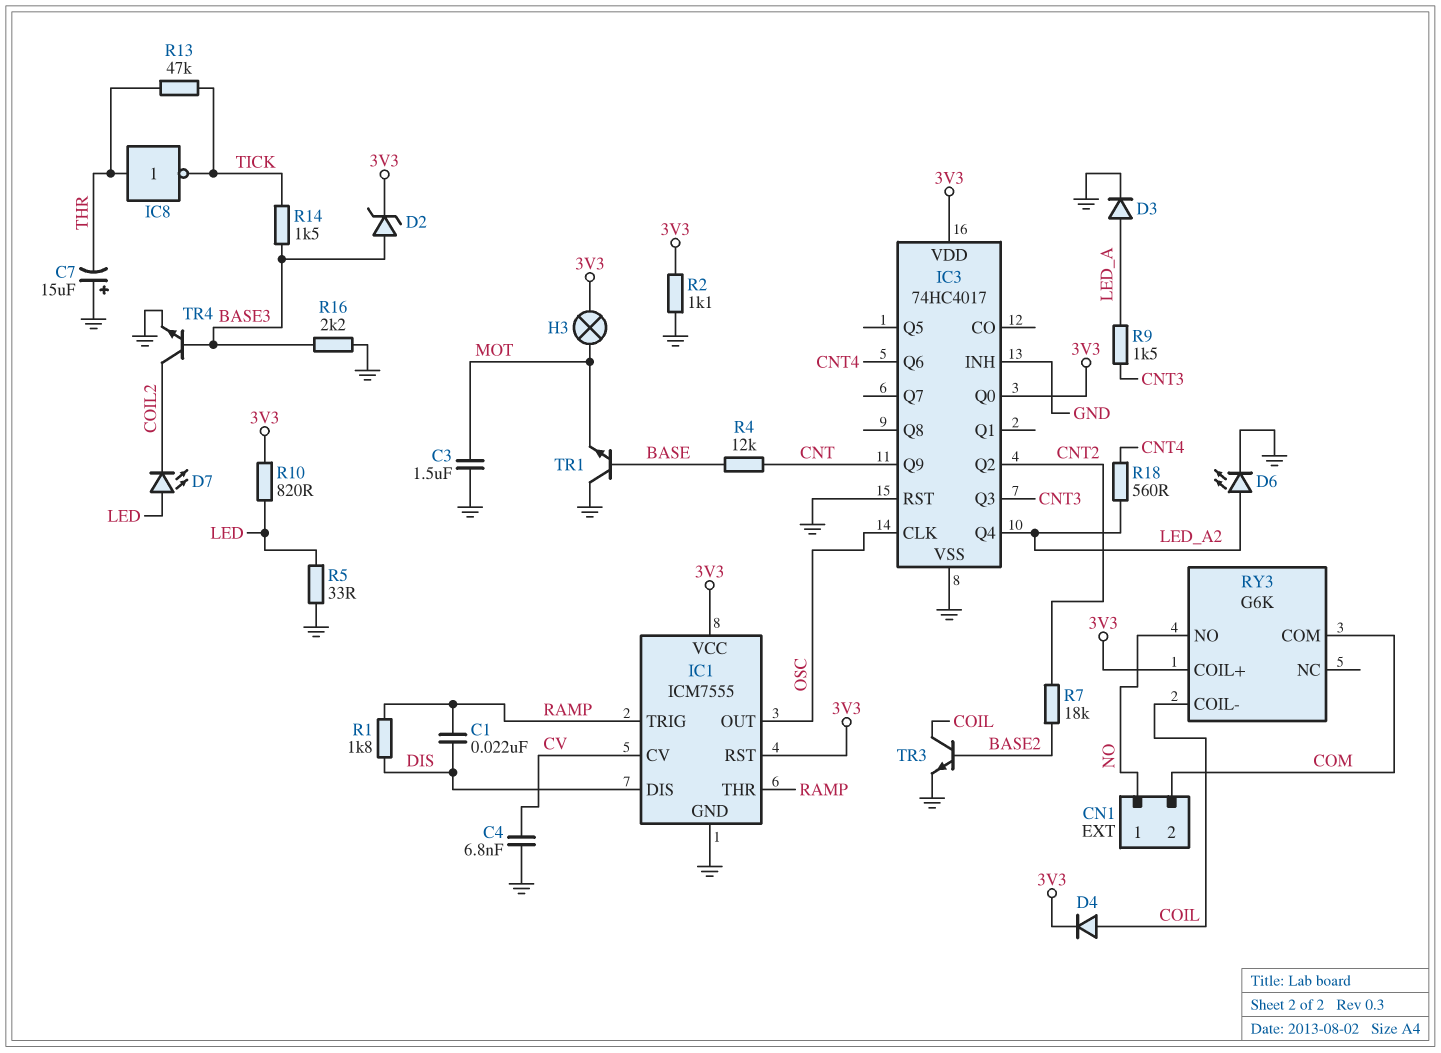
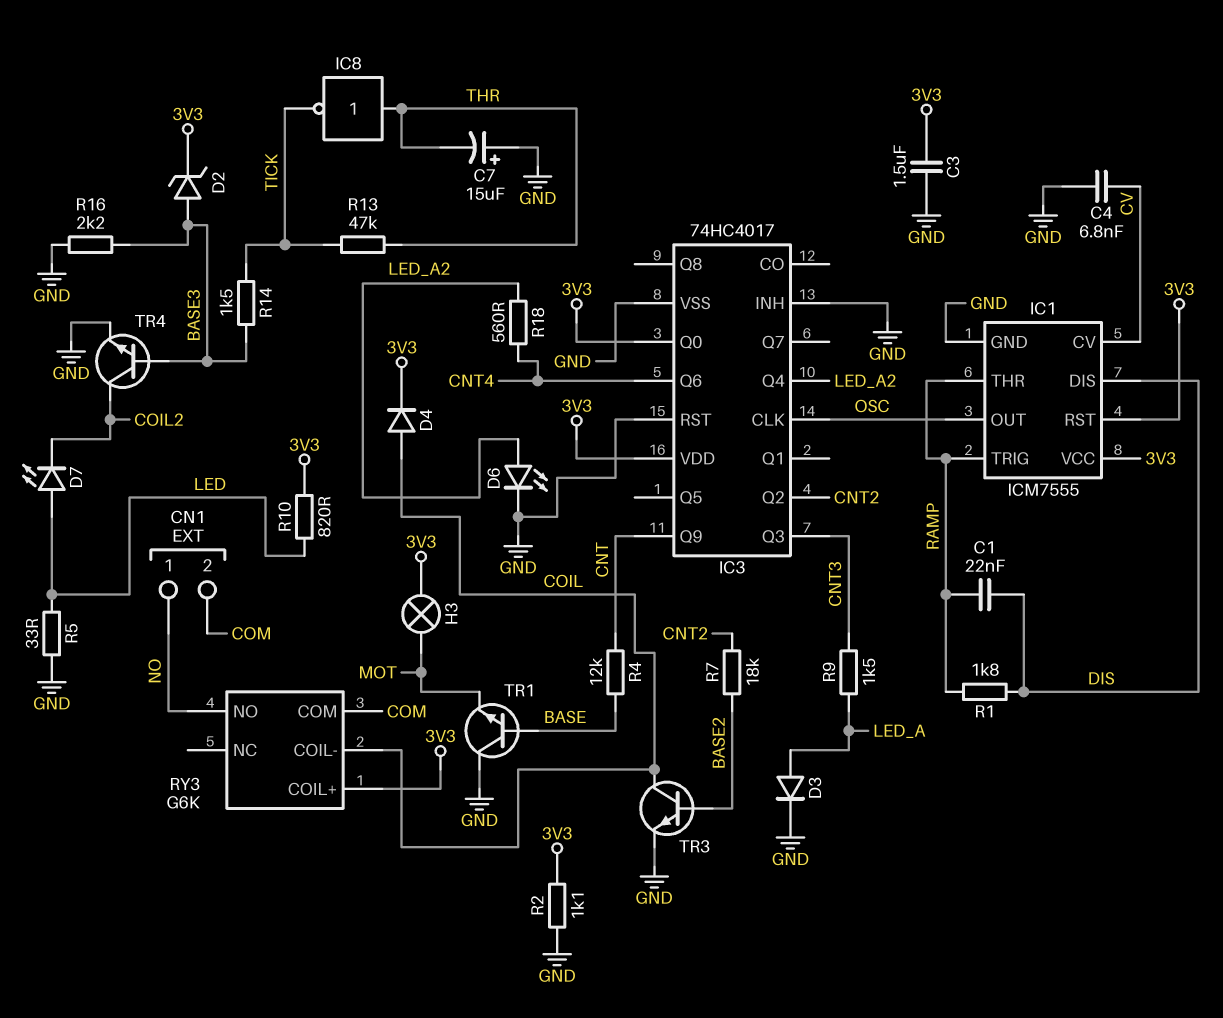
C3: 1.5uF (GND, MOT) -> 1.5uF (3V3, GND)

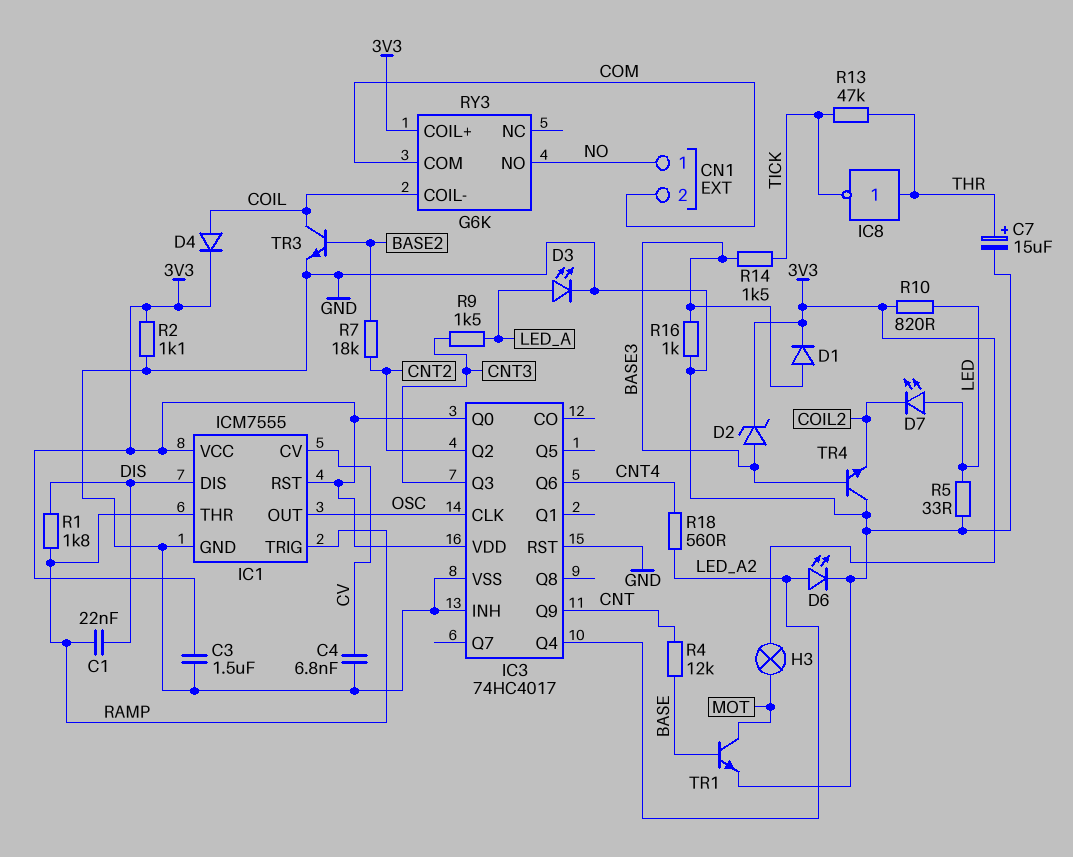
C7: 15uF (plus GND, minus THR) -> 15uF (plus THR, minus GND)
D1: none -> diode (A BASE3, K 3V3)
D3: diode (A LED_A, K GND) -> LED (A LED_A, K GND)
R16: 2.2k (BASE3, GND) -> 1k (BASE3, GND)
TR1: NPN (B BASE, C GND, E MOT) -> NPN (B BASE, C MOT, E GND)
TR4: NPN (B BASE3, C COIL2, E GND) -> NPN (B BASE3, C GND, E COIL2)

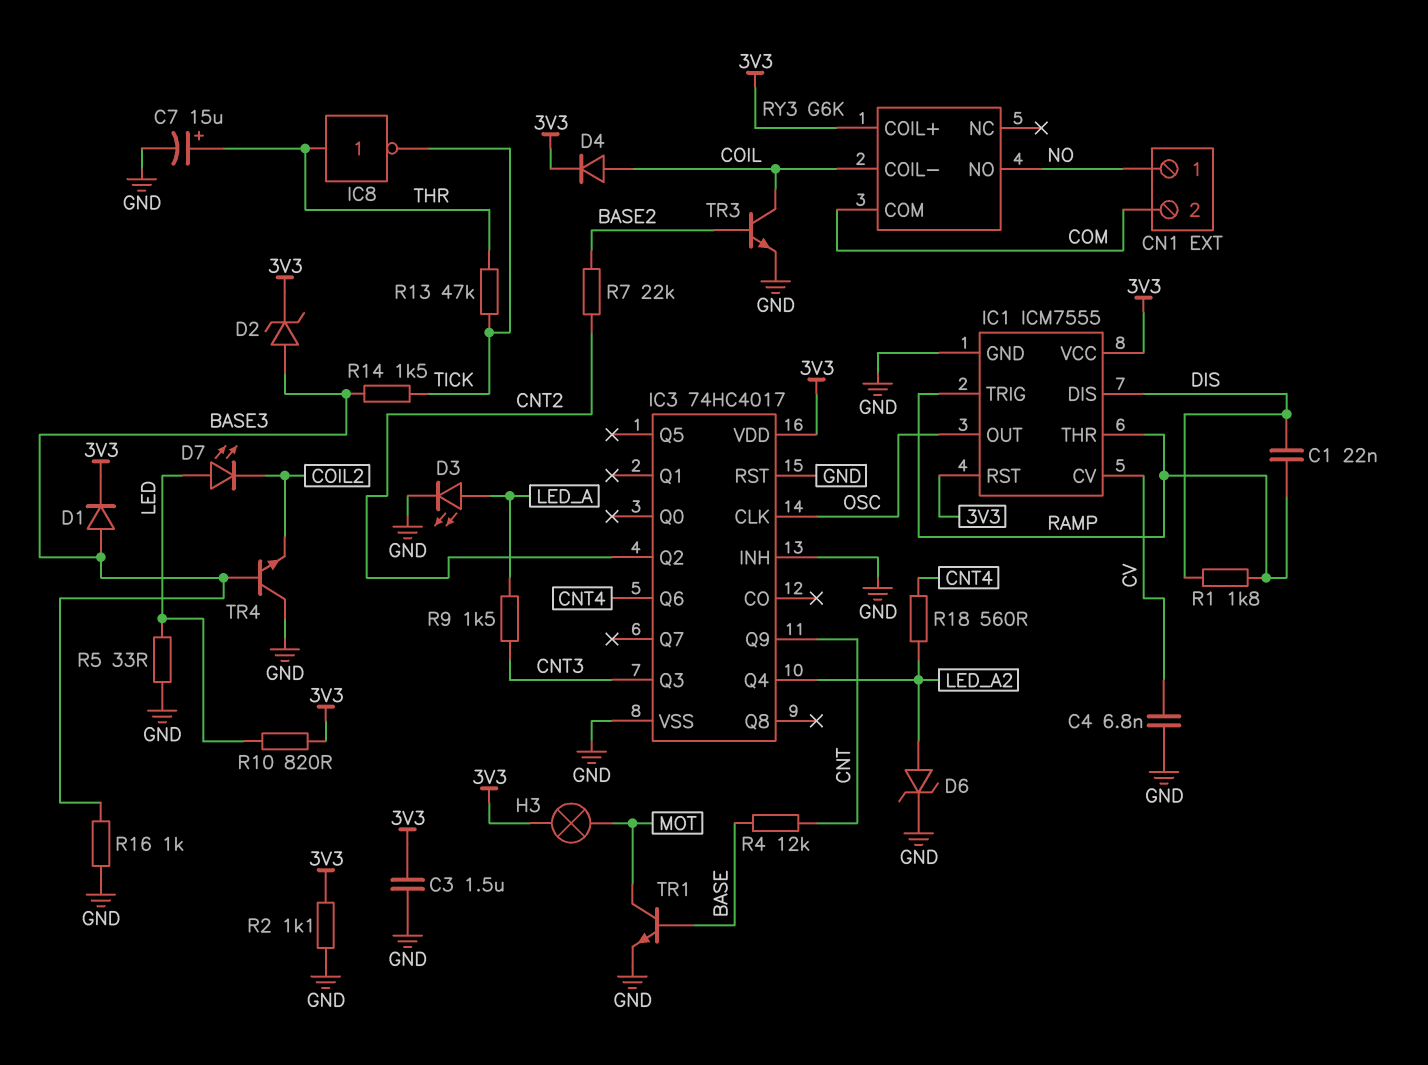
D6: LED (A LED_A2, K GND) -> zener (A LED_A2, K GND)
IC3 pin Q0: 3V3 -> none
R7: 18k (BASE2, CNT2) -> 22k (BASE2, CNT2)

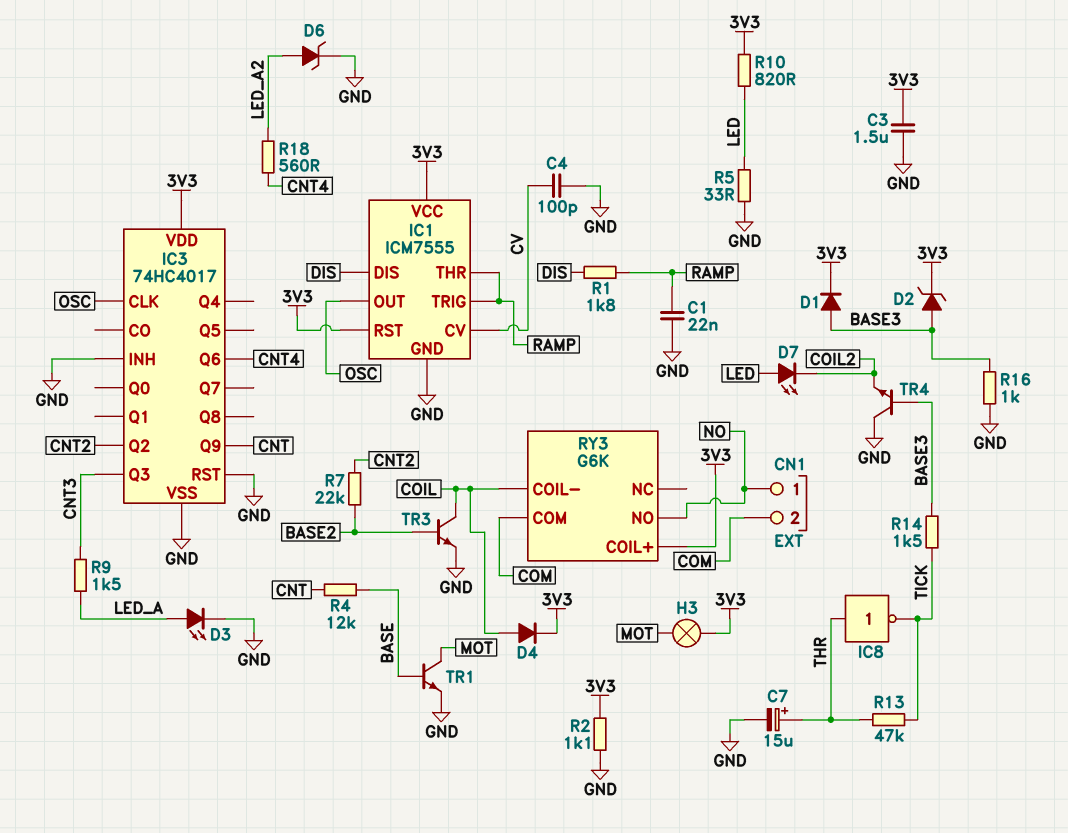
C1: 22nF (DIS, RAMP) -> 22nF (GND, RAMP)
C4: 6.8nF (CV, GND) -> 100pF (CV, GND)
IC3 pin Q4: LED_A2 -> none

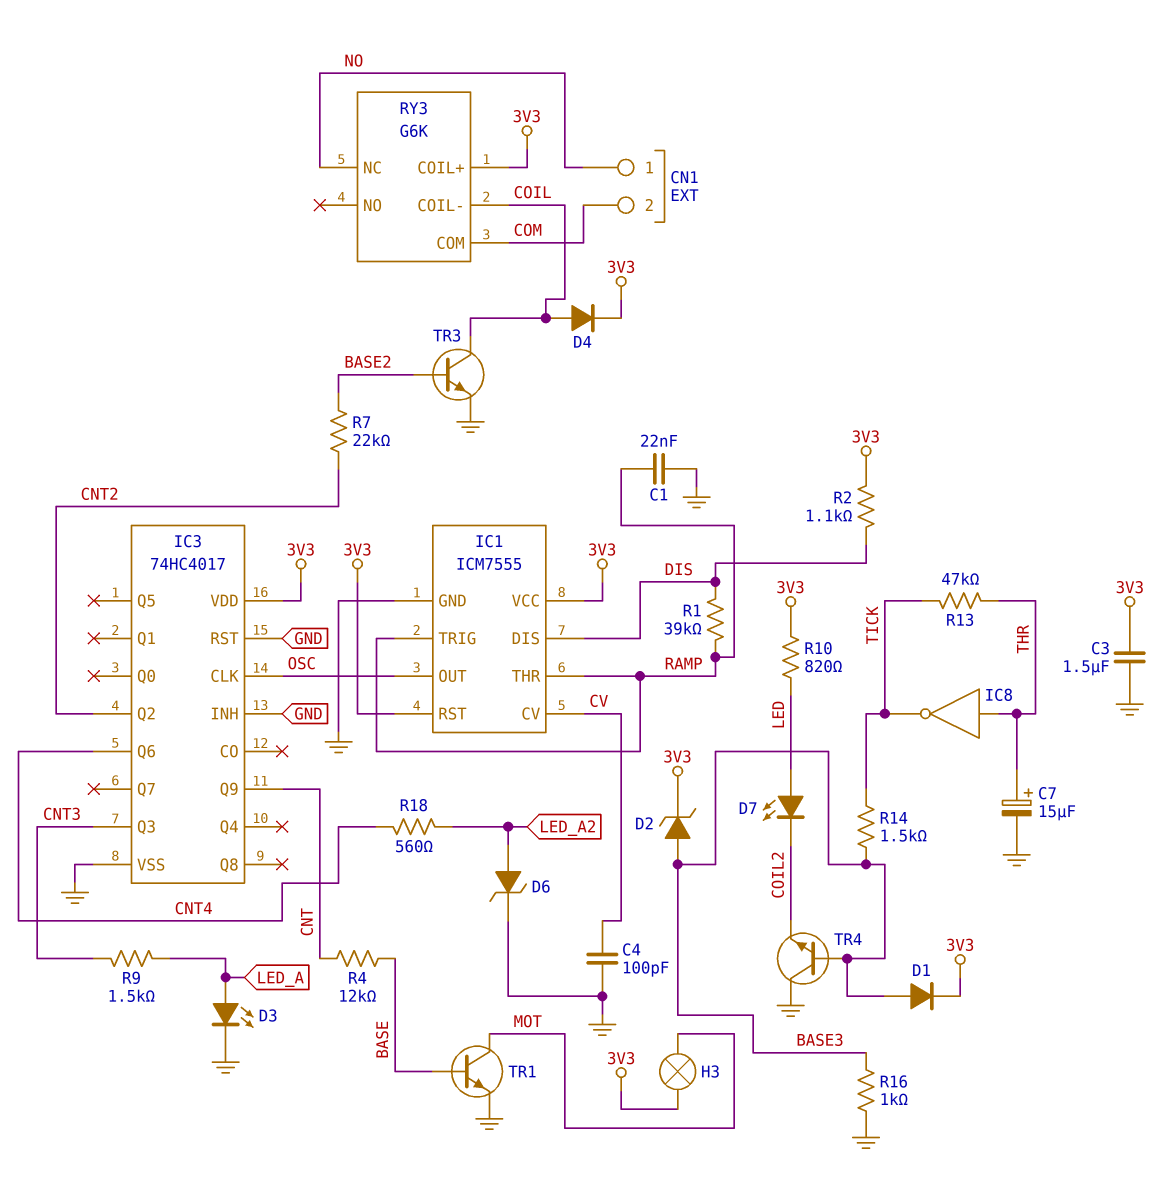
R1: 1.8k (DIS, RAMP) -> 39k (DIS, RAMP)
R2: 1.1k (3V3, GND) -> 1.1k (3V3, DIS)
R5: 33 (GND, LED) -> none
RY3 pin NC: none -> NO
RY3 pin NO: NO -> none

